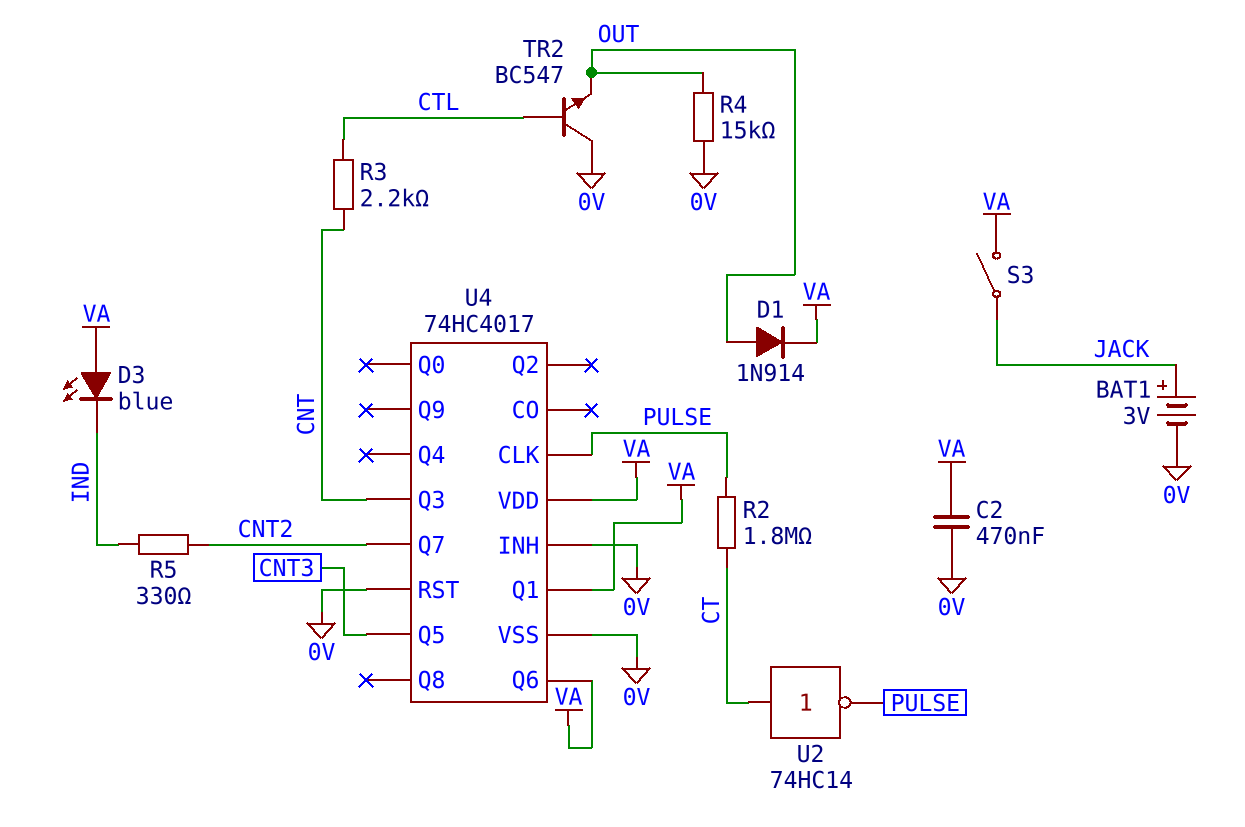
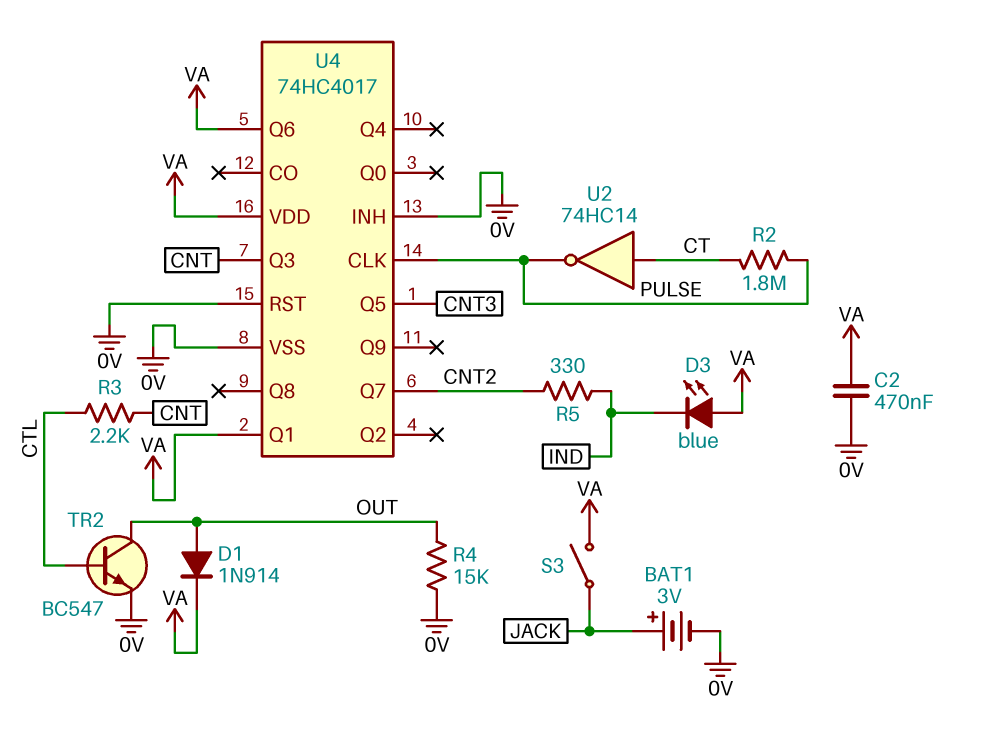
TR2: NPN BC547 (B CTL, C 0V, E OUT) -> NPN BC547 (B CTL, C OUT, E 0V)

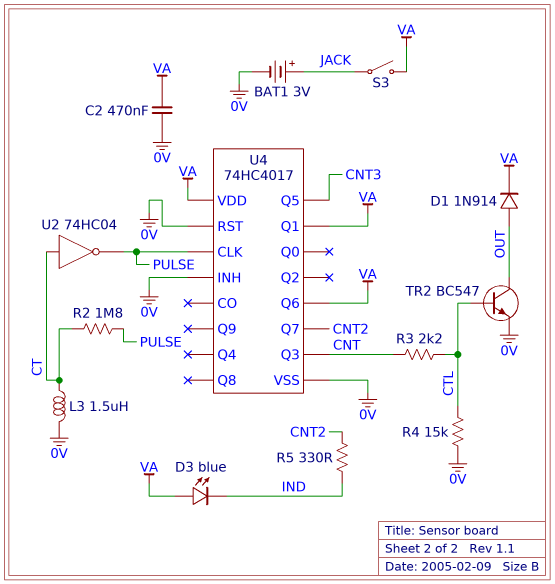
L3: none -> 1.5uH (0V, CT)
R4: 15k (0V, OUT) -> 15k (0V, CTL)
U2: NOT 74HC14 (in CT, out PULSE) -> NOT 74HC04 (in CT, out PULSE)

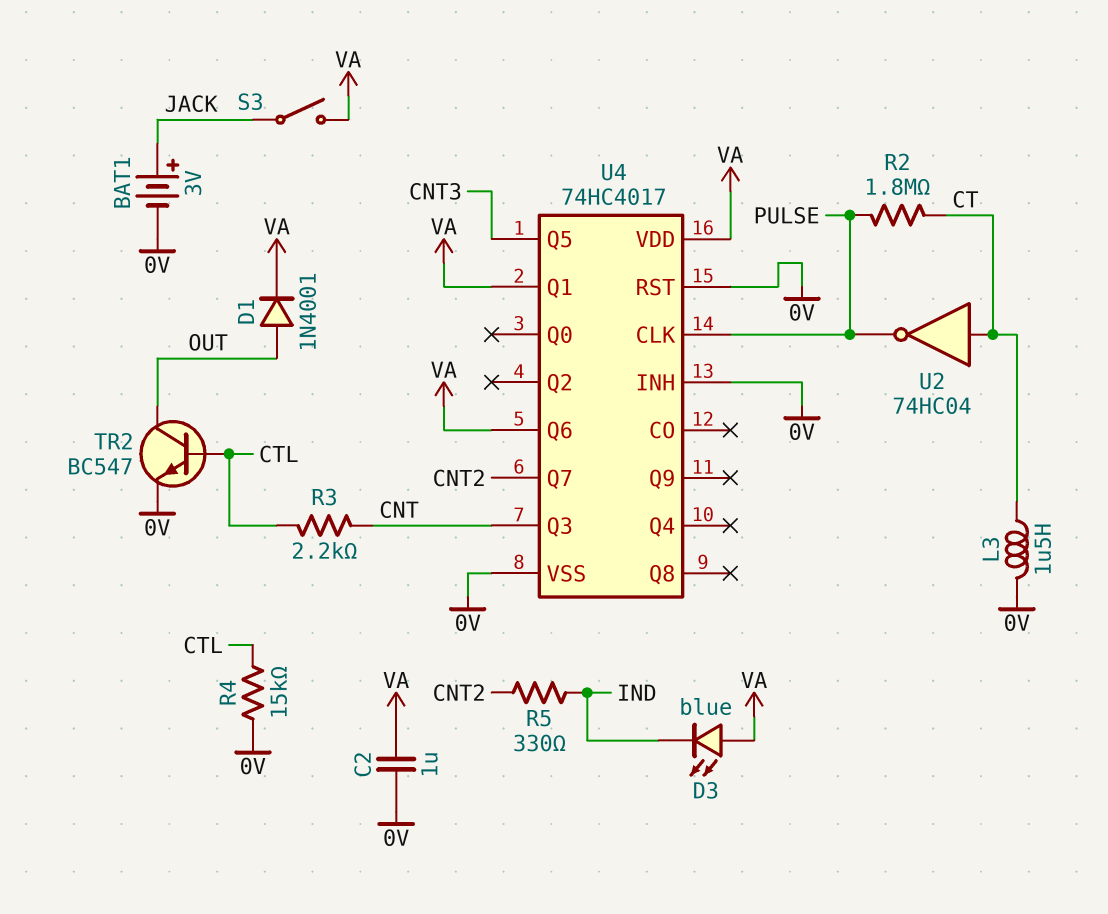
C2: 470nF (0V, VA) -> 1uF (0V, VA)
D1: diode 1N914 (A OUT, K VA) -> diode 1N4001 (A OUT, K VA)

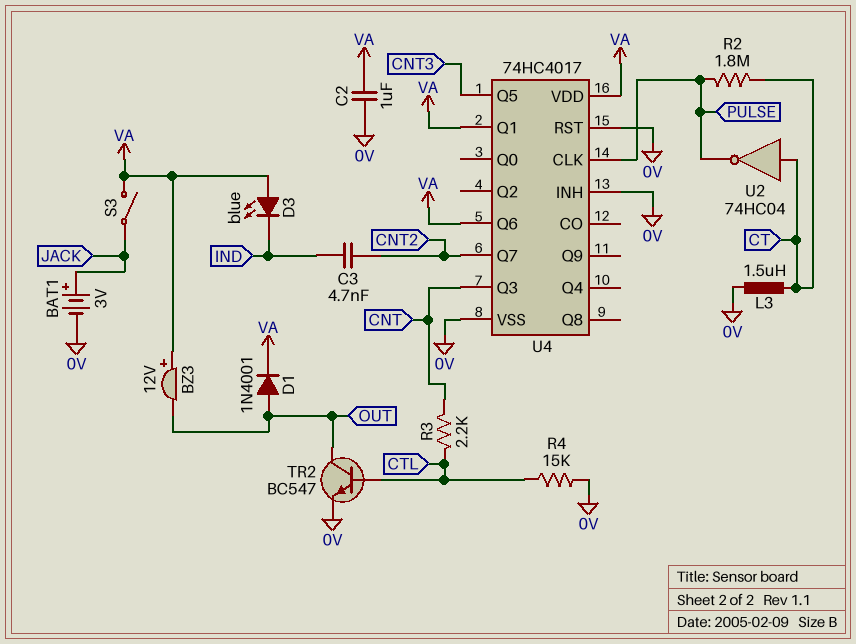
BZ3: none -> buzzer 12V (plus VA, minus OUT)
C3: none -> 4.7nF (CNT2, IND)
R5: 330 (CNT2, IND) -> none

